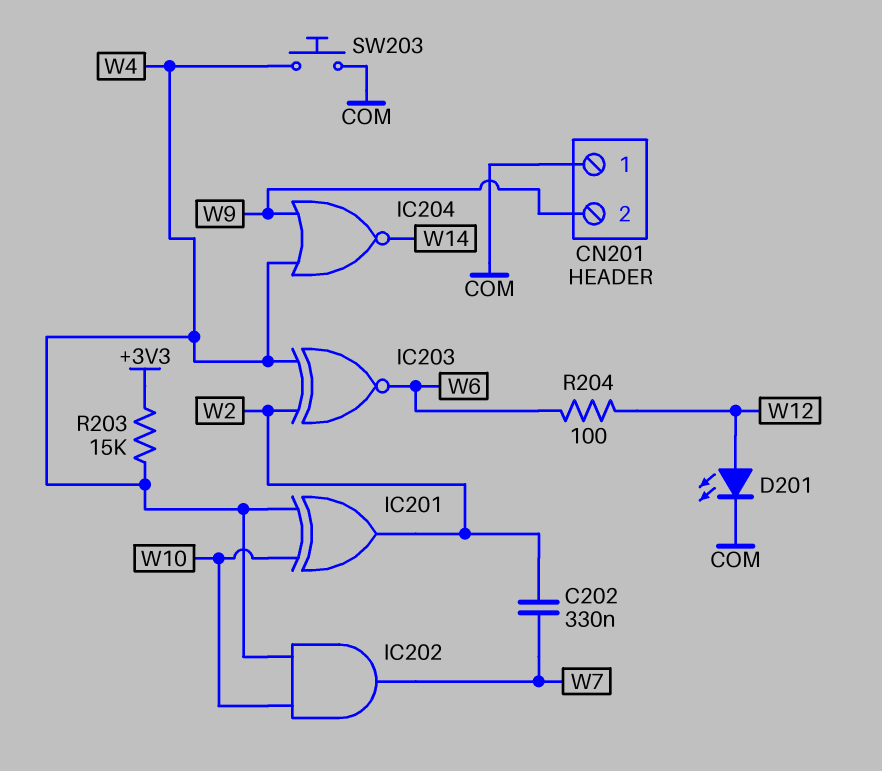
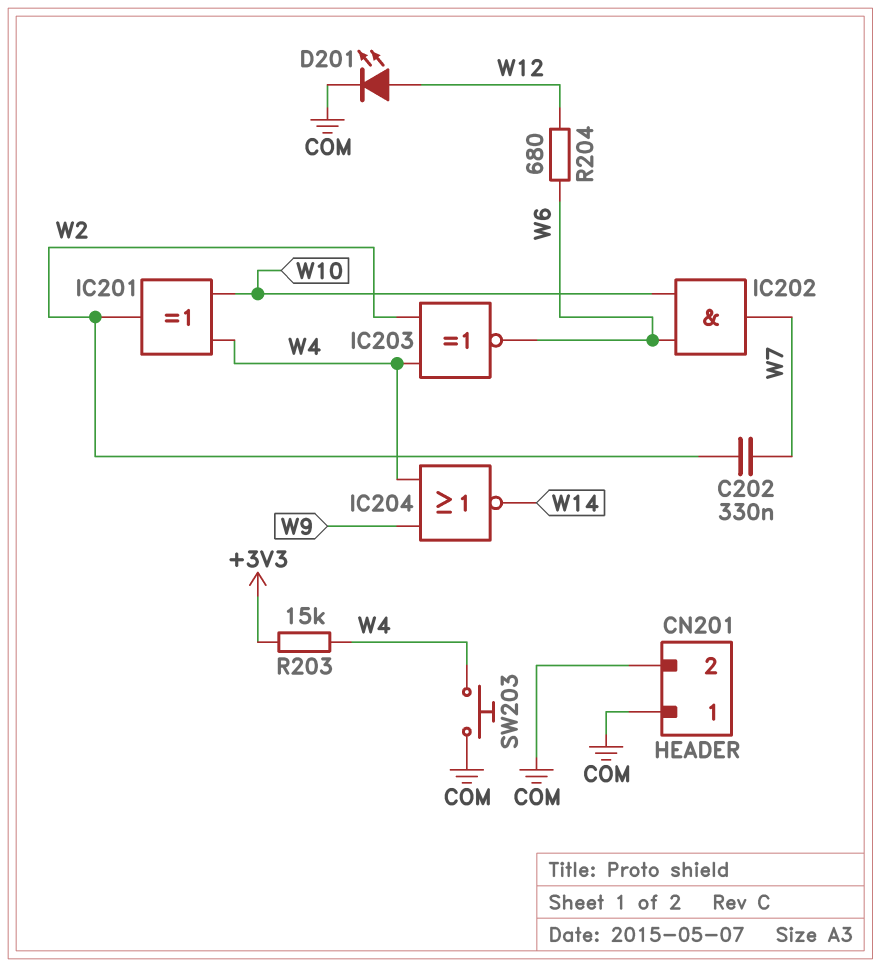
CN201 pin 2: W9 -> COM
IC202: AND (in W4, in W10, out W7) -> AND (in W6, in W10, out W7)
R204: 100 (W6, W12) -> 680 (W6, W12)

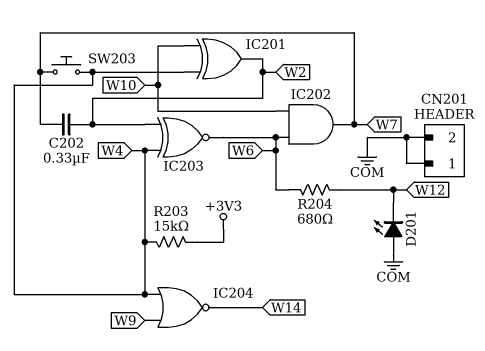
D201: LED (A W12, K COM) -> LED (A COM, K W12)
SW203: button (COM, W4) -> button (W4, W7)

